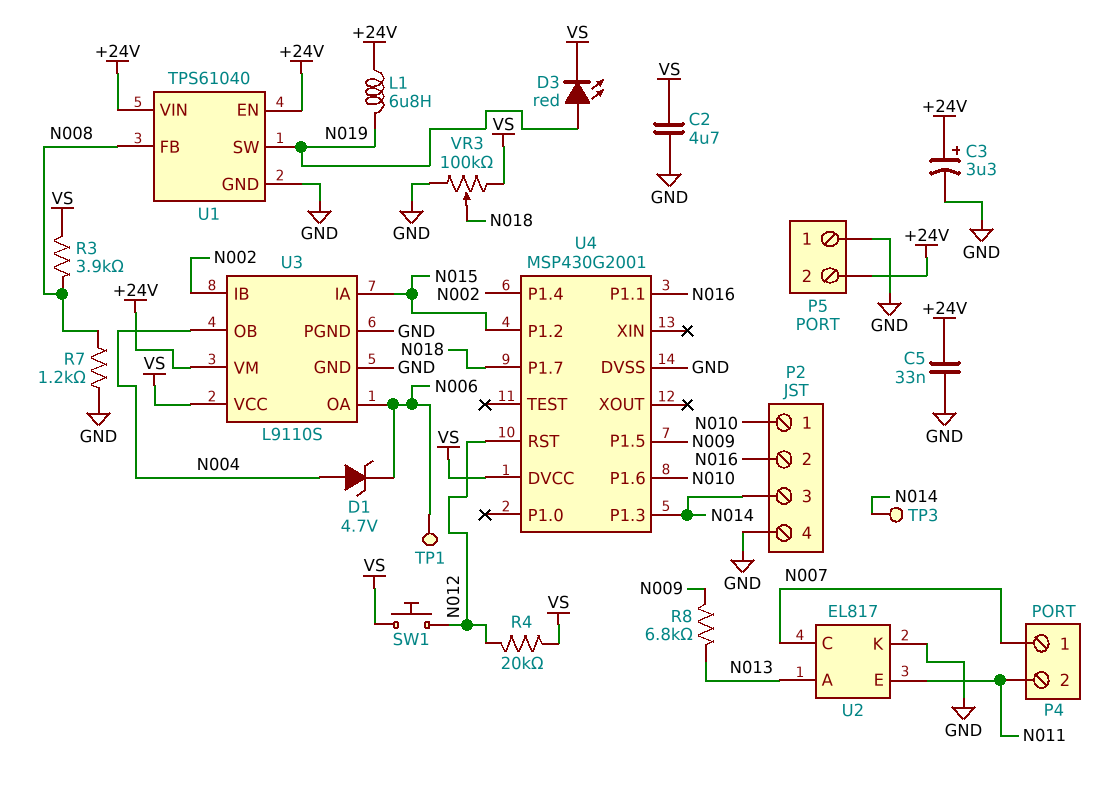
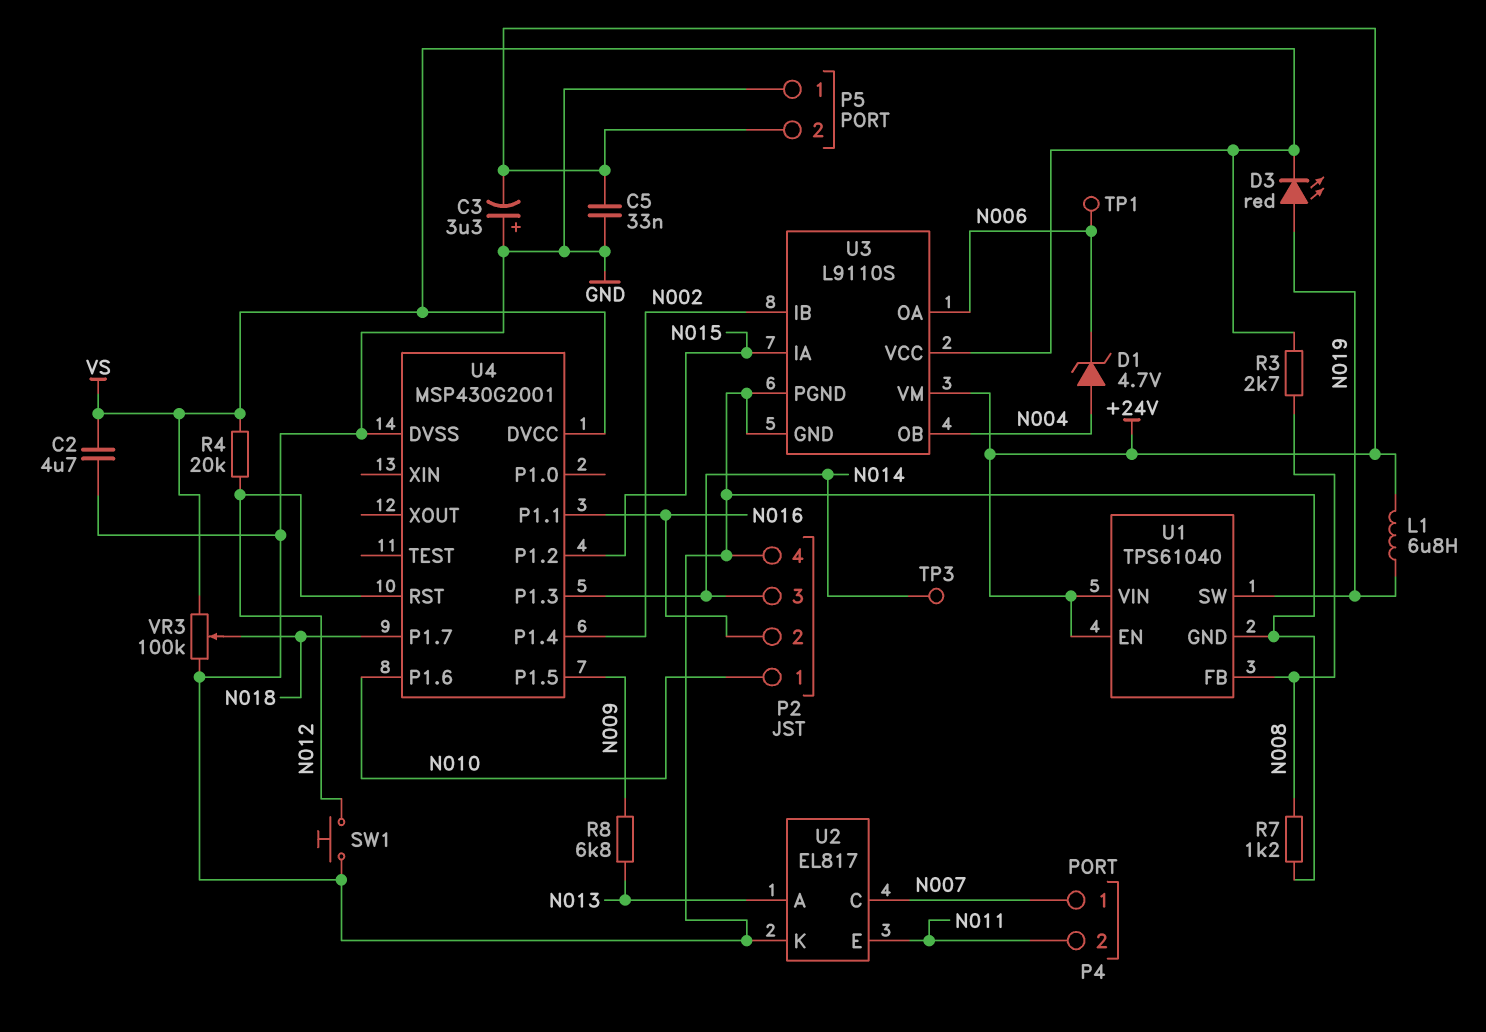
C3: 3.3uF (plus +24V, minus GND) -> 3.3uF (plus GND, minus +24V)
R3: 3.9k (N008, VS) -> 2.7k (N008, VS)
SW1: button (N012, VS) -> button (GND, N012)

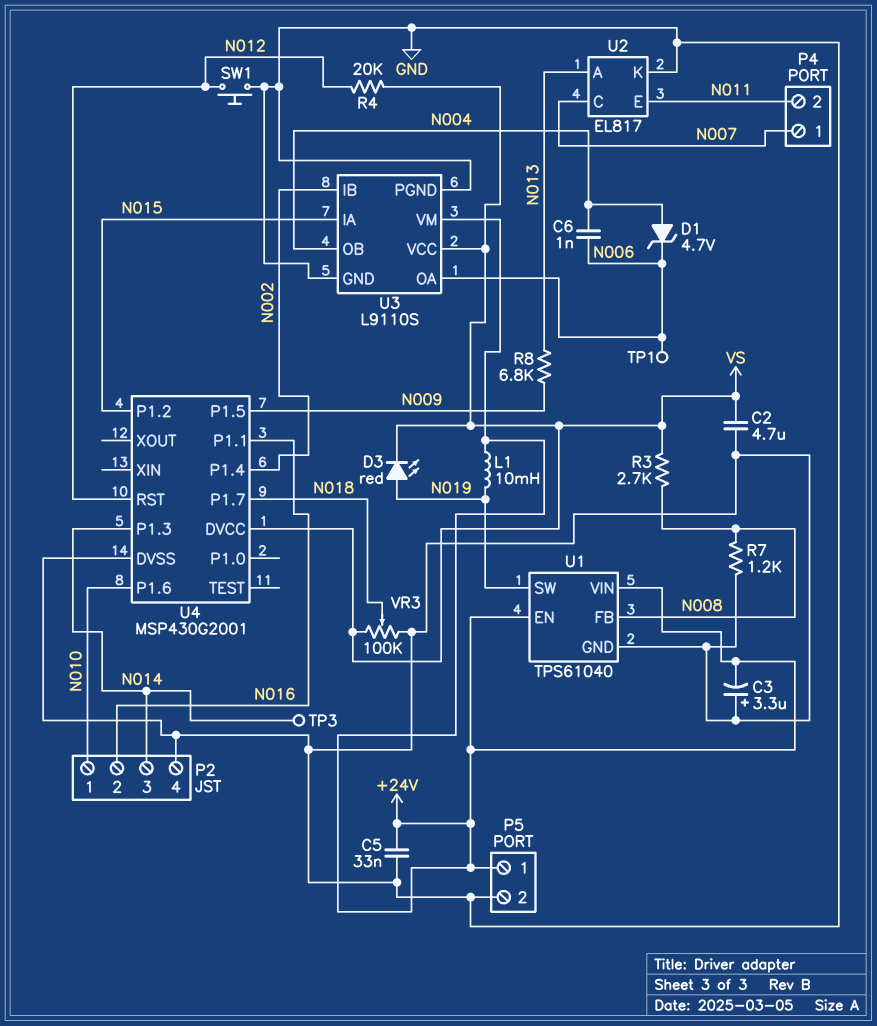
C6: none -> 1nF (N004, N006)
L1: 6.8uH (+24V, N019) -> 10mH (+24V, N019)
P5 pin 1: GND -> +24V
P5 pin 2: +24V -> GND

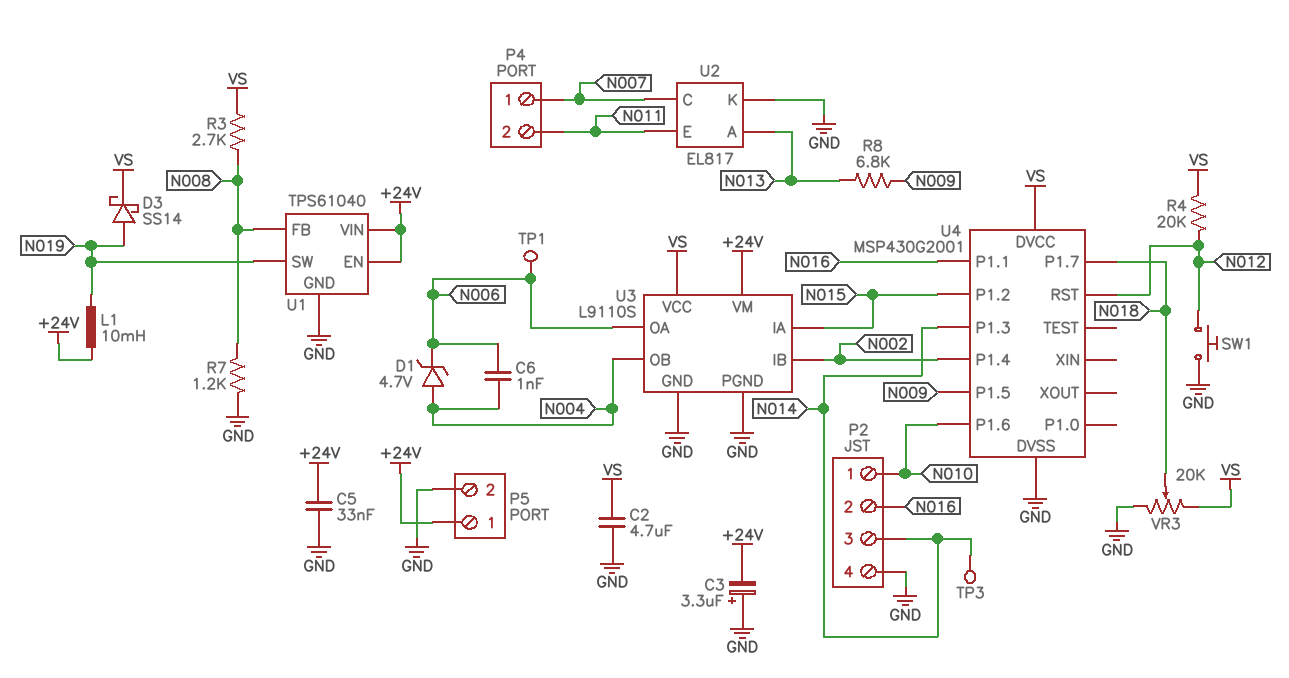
D3: LED red (A N019, K VS) -> schottky SS14 (A N019, K VS)
VR3: 100k (GND, VS, wiper N018) -> 20k (GND, VS, wiper N018)

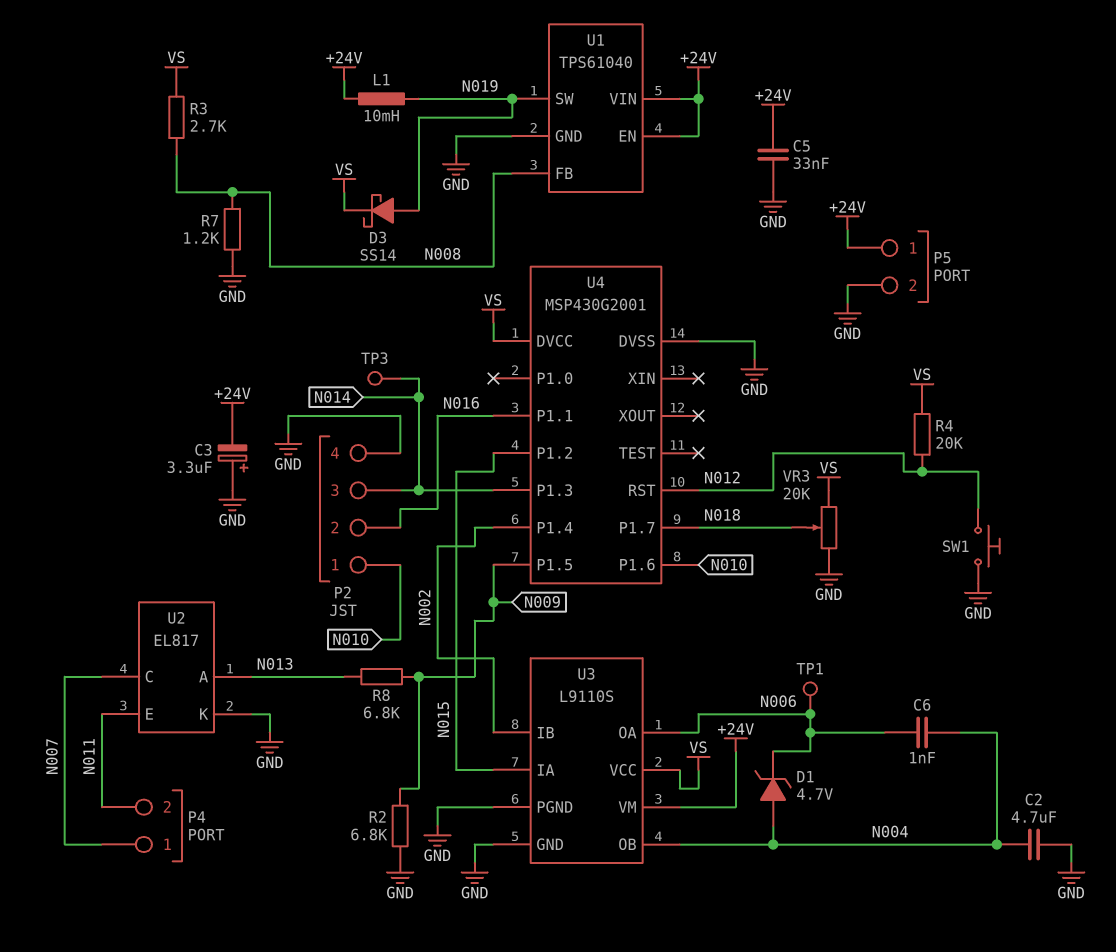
C2: 4.7uF (GND, VS) -> 4.7uF (GND, N004)
R2: none -> 6.8k (GND, N009)

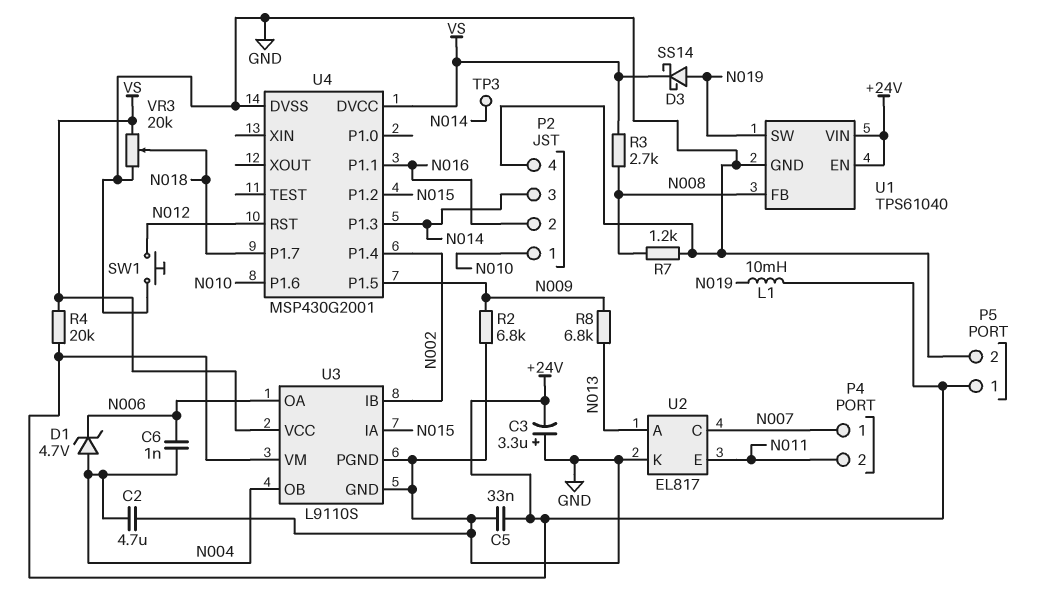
R4: 20k (N012, VS) -> 20k (+24V, VS)
TP1: test point (N006) -> none

